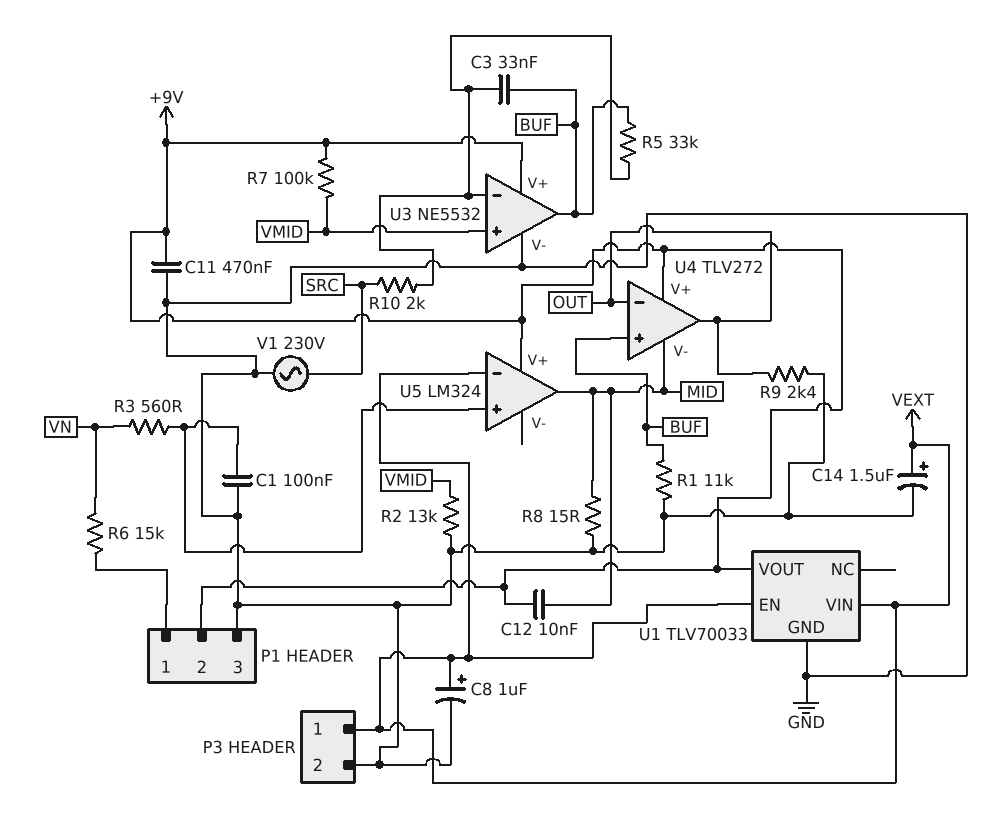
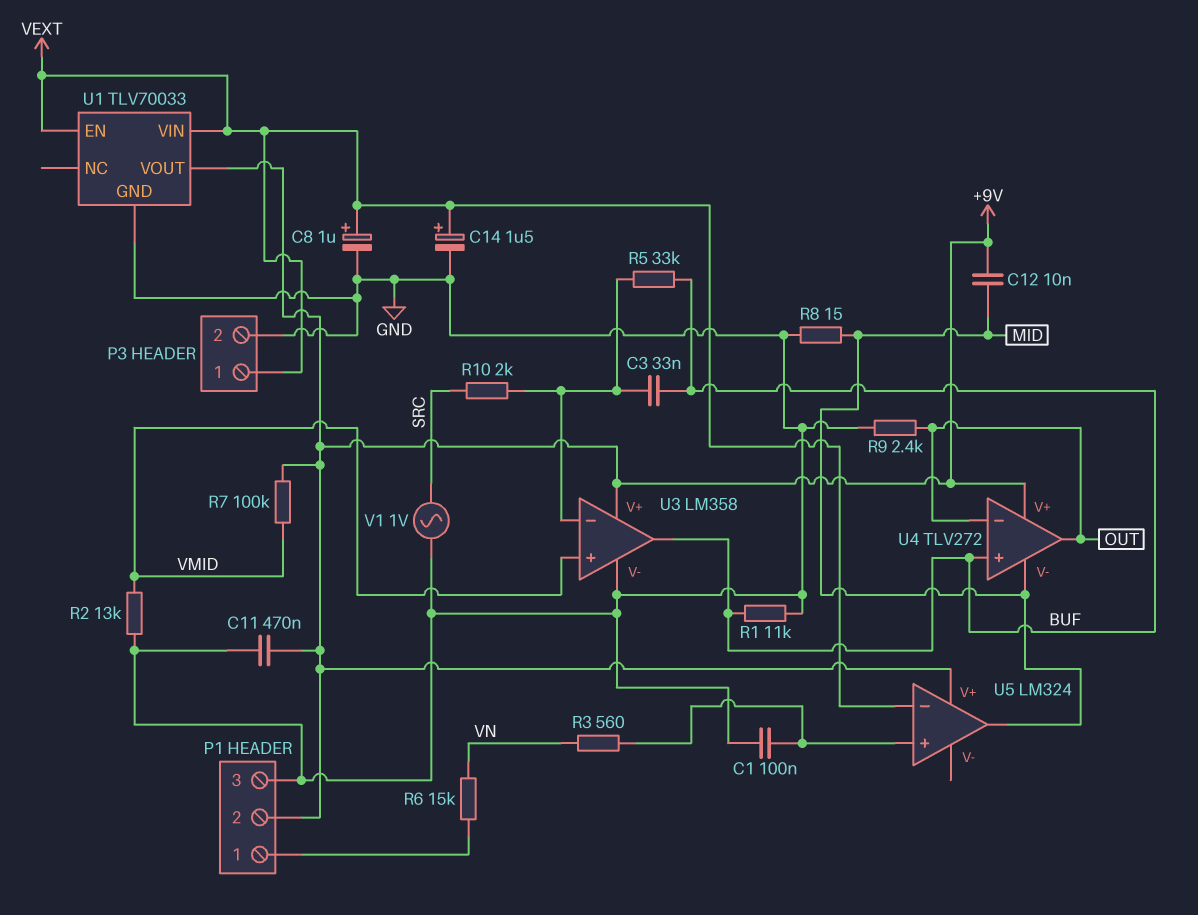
U3: NE5532 -> LM358
V1: AC 230V (GND, SRC) -> AC 1V (GND, SRC)

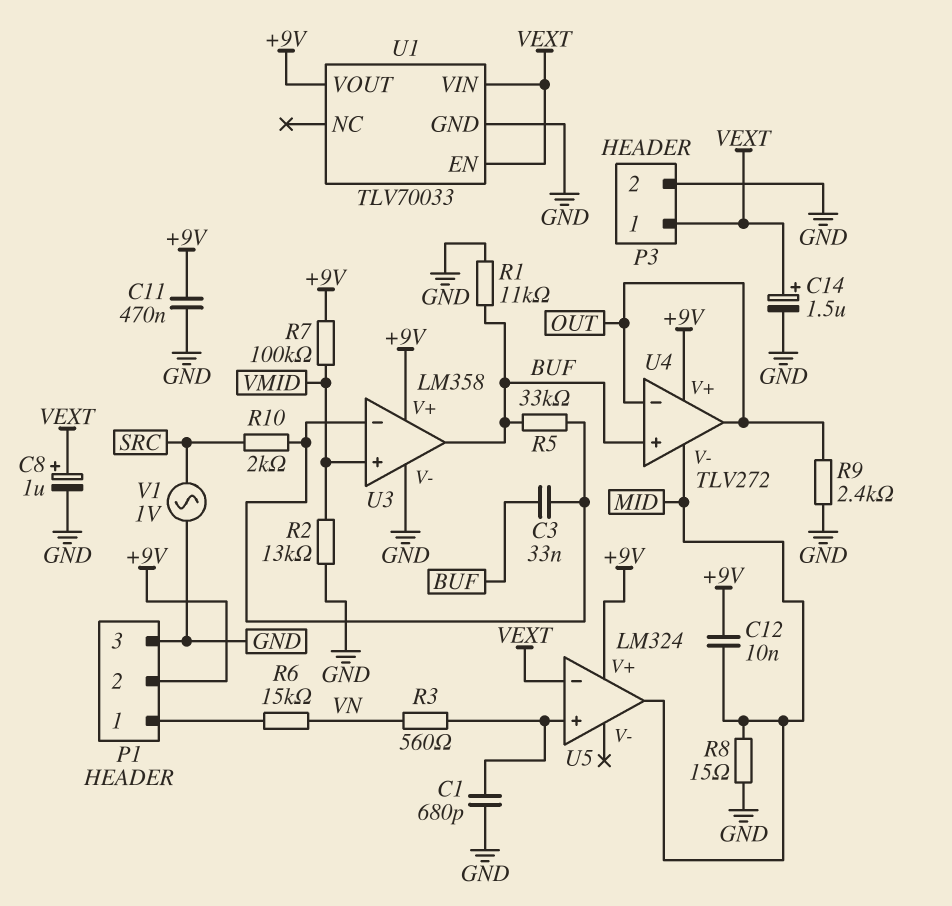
C1: 100nF (GND, U5/in+) -> 680pF (GND, U5/in+)

